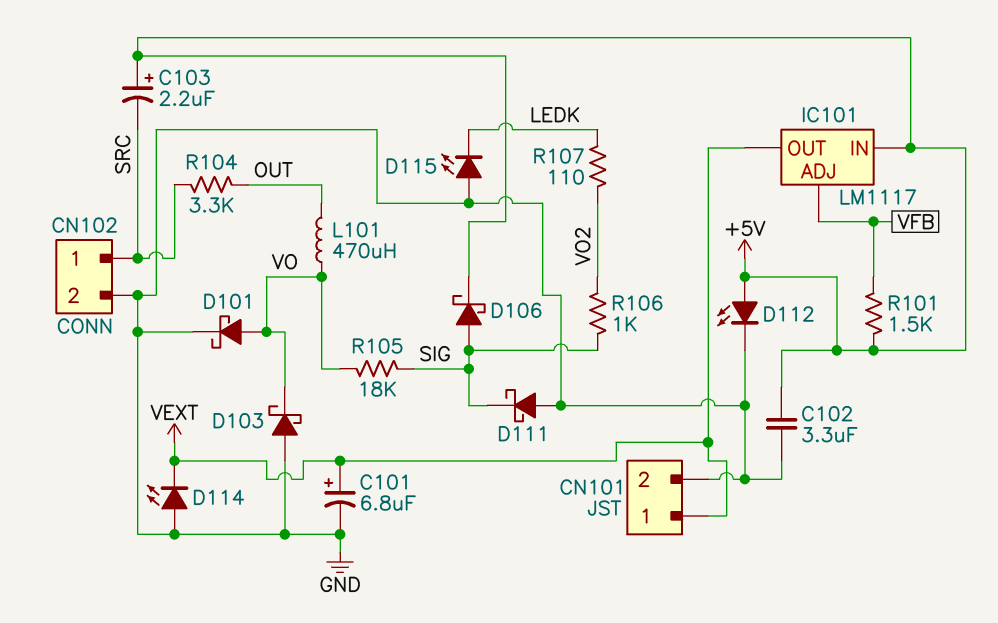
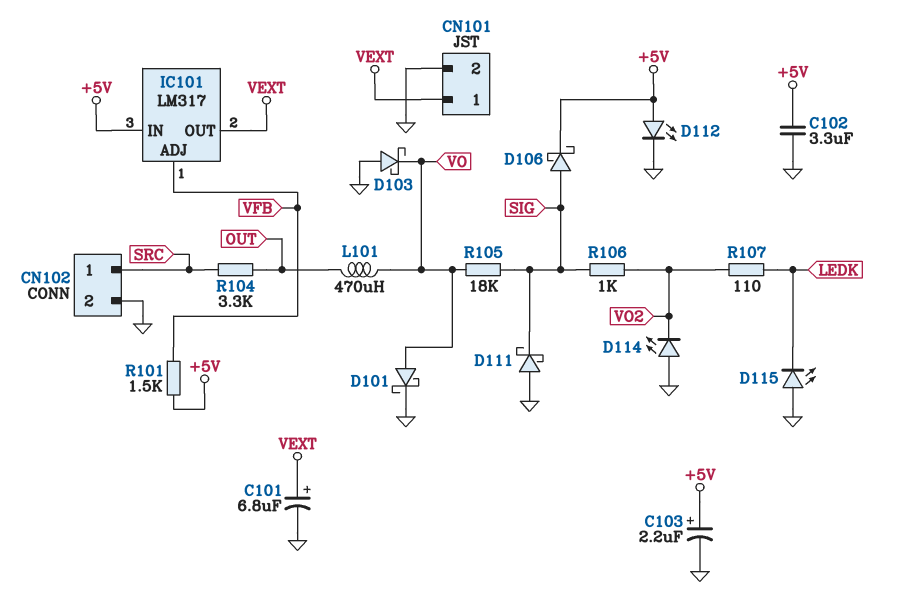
C103: 2.2uF (plus +5V, minus SRC) -> 2.2uF (plus +5V, minus GND)
D114: LED (A GND, K VEXT) -> LED (A GND, K VO2)
IC101: LM1117 -> LM317

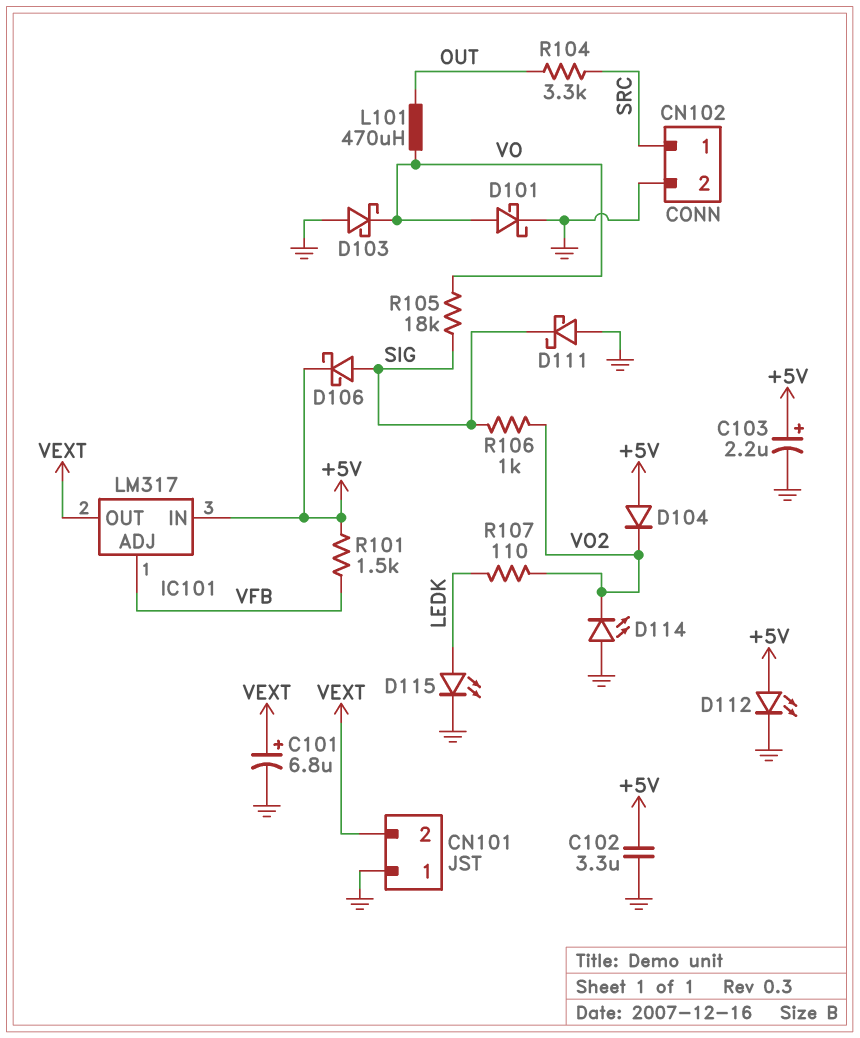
CN101 pin 1: VEXT -> GND
CN101 pin 2: GND -> VEXT
D104: none -> diode (A +5V, K VO2)
D115: LED (A GND, K LEDK) -> LED (A LEDK, K GND)

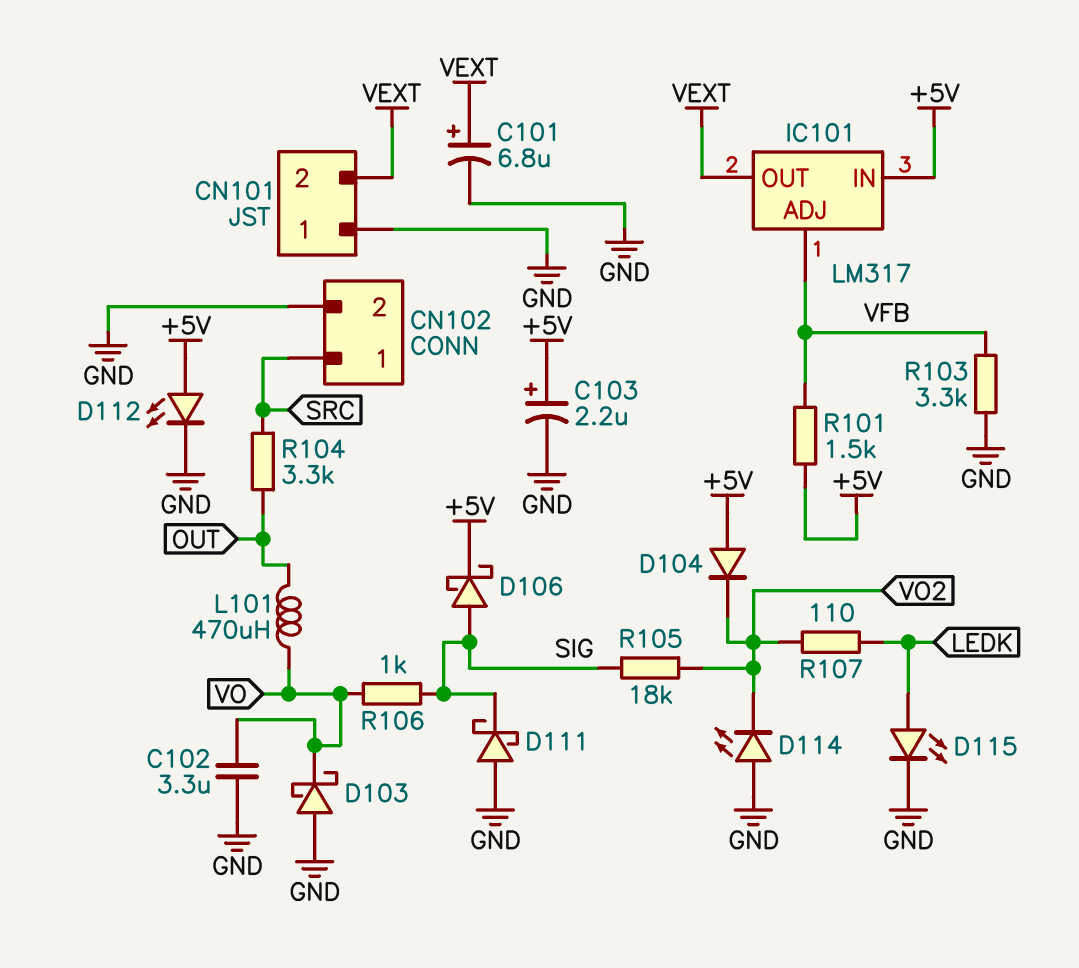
C102: 3.3uF (+5V, GND) -> 3.3uF (GND, VO)
D101: schottky (A VO, K GND) -> none
R103: none -> 3.3k (GND, VFB)
R105: 18k (SIG, VO) -> 18k (SIG, VO2)
R106: 1k (SIG, VO2) -> 1k (SIG, VO)

